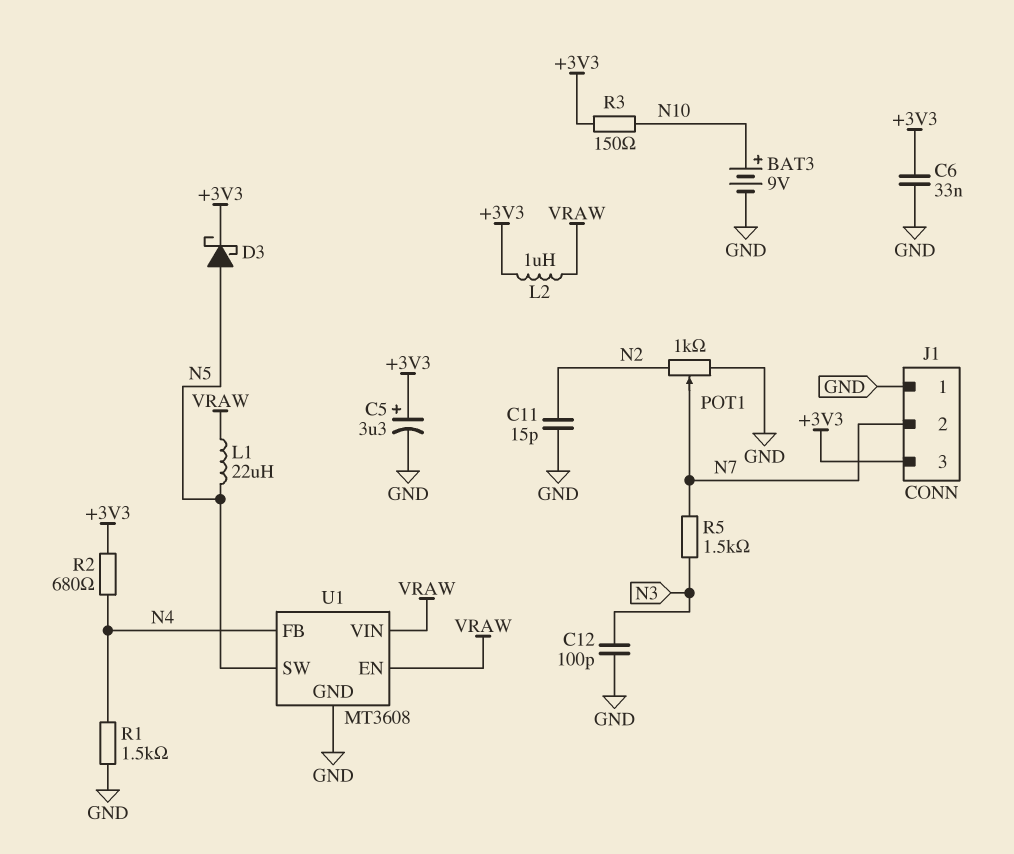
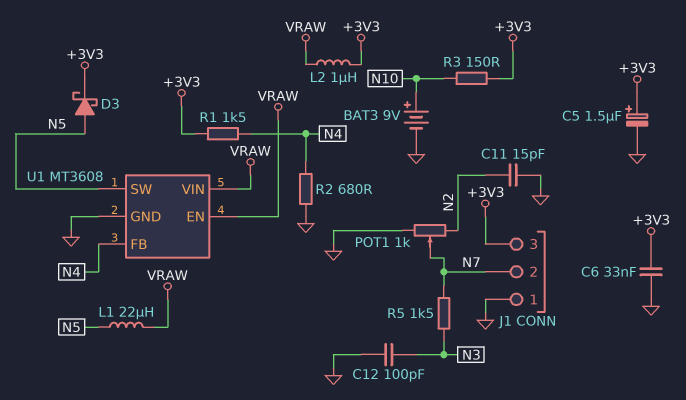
C5: 3.3uF (plus +3V3, minus GND) -> 1.5uF (plus +3V3, minus GND)
R1: 1.5k (GND, N4) -> 1.5k (+3V3, N4)
R2: 680 (+3V3, N4) -> 680 (GND, N4)

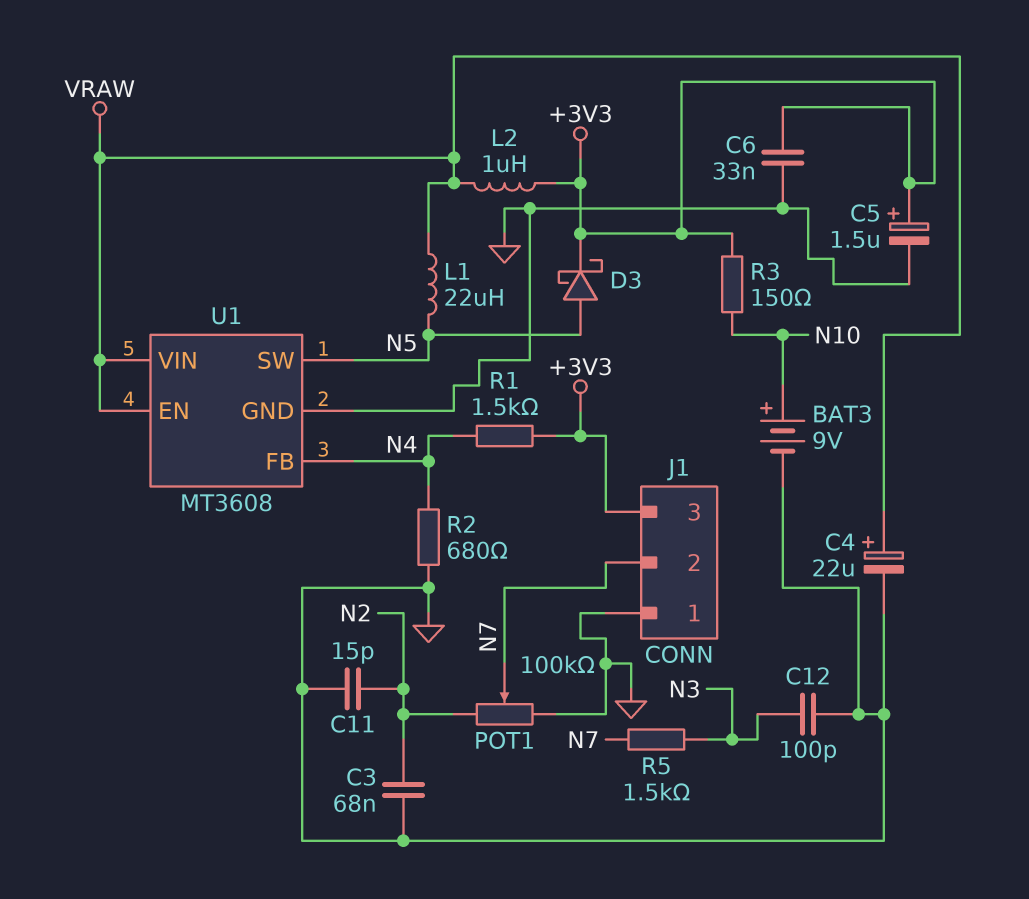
C3: none -> 68nF (GND, N2)
C4: none -> 22uF (plus VRAW, minus GND)
POT1: 1k (GND, N2, wiper N7) -> 100k (GND, N2, wiper N7)

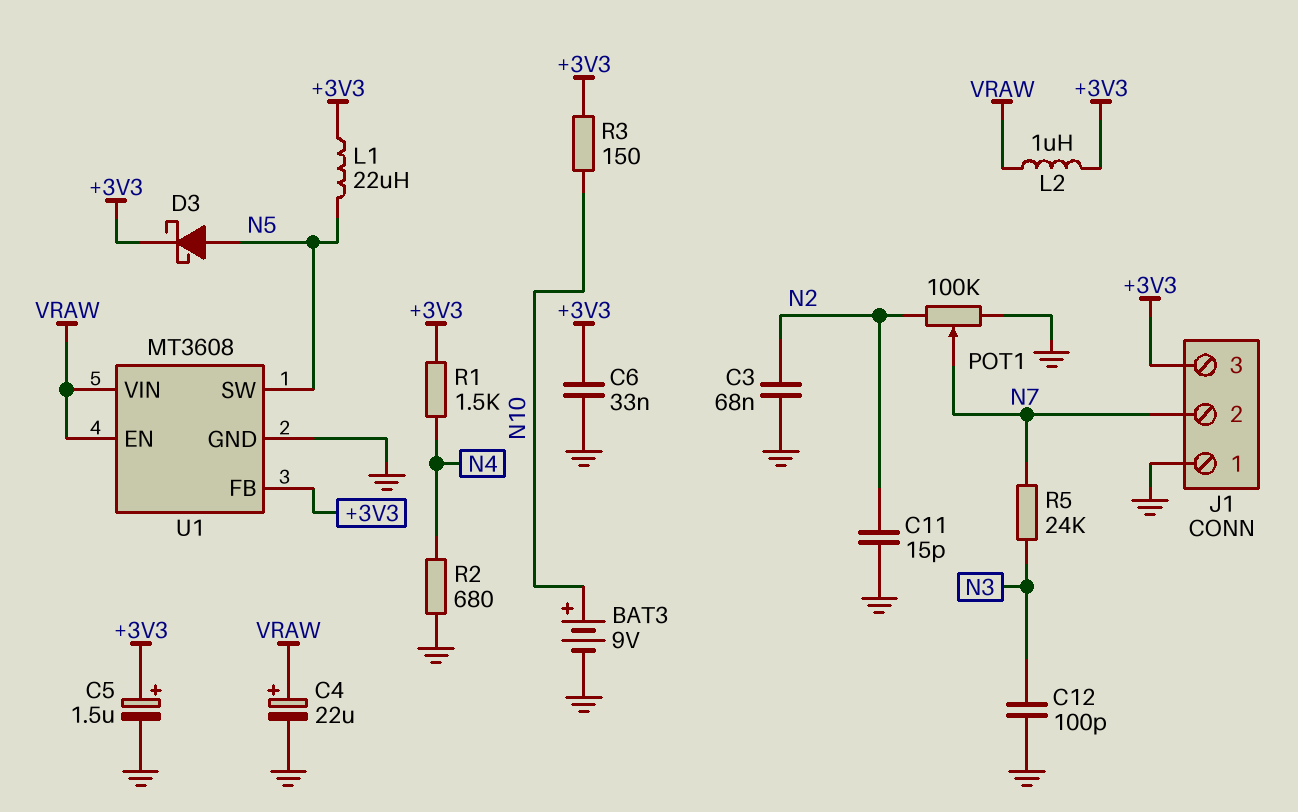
L1: 22uH (N5, VRAW) -> 22uH (+3V3, N5)
R5: 1.5k (N3, N7) -> 24k (N3, N7)
U1 pin FB: N4 -> +3V3

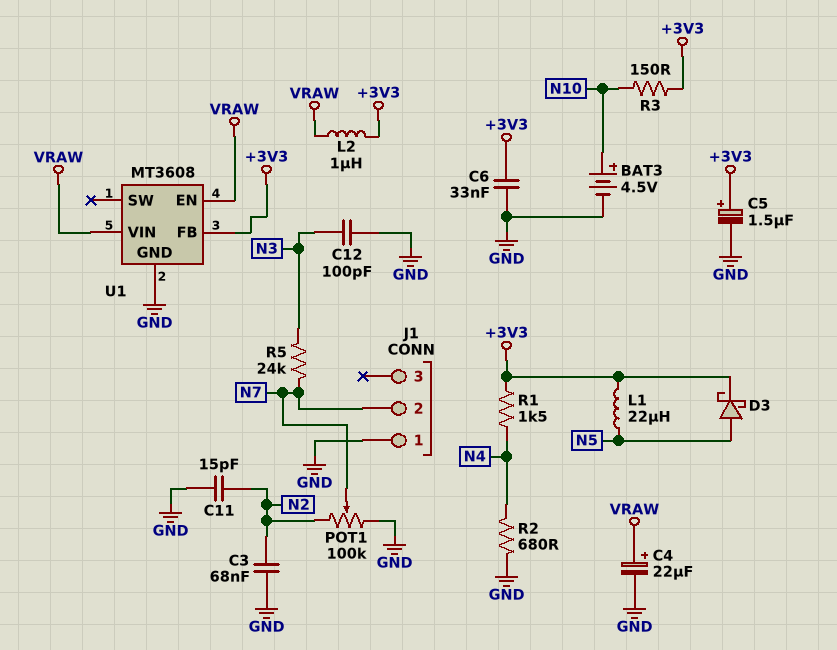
BAT3: 9V (plus N10, minus GND) -> 4.5V (plus N10, minus GND)
J1 pin 3: +3V3 -> none
U1 pin SW: N5 -> none

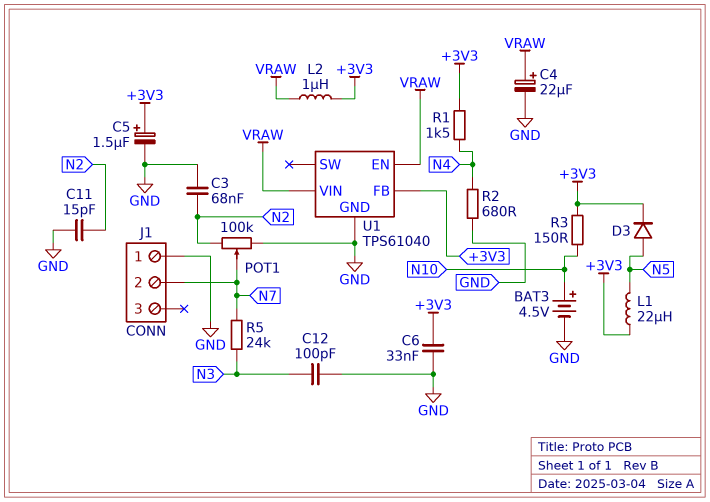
D3: schottky (A N5, K +3V3) -> diode (A N5, K +3V3)
U1: MT3608 -> TPS61040

